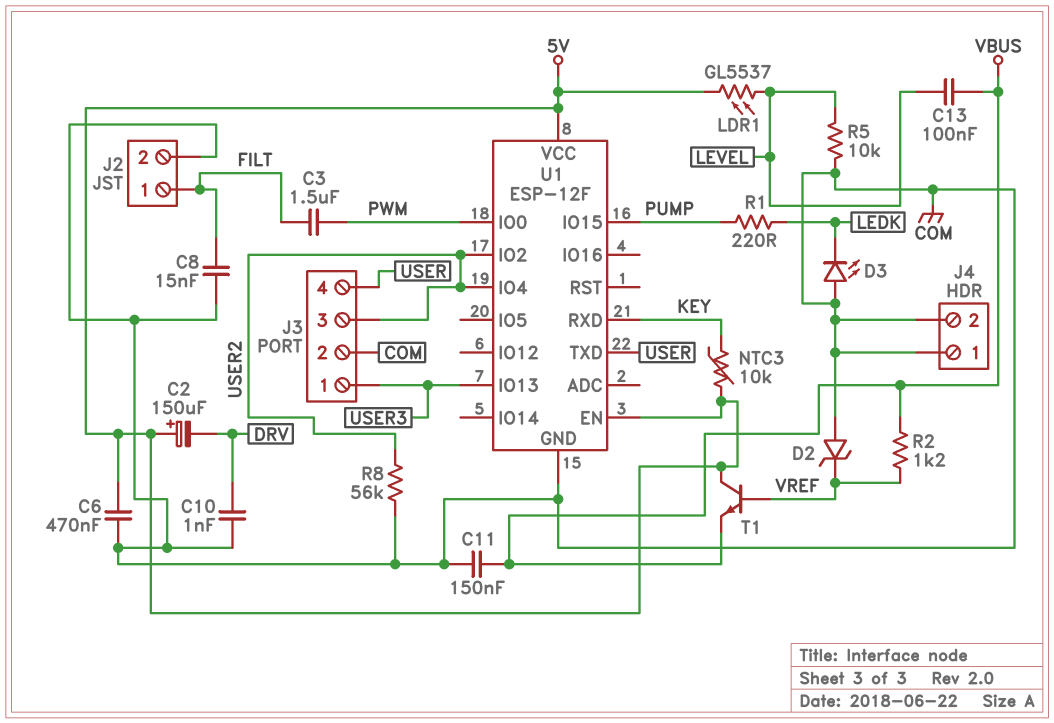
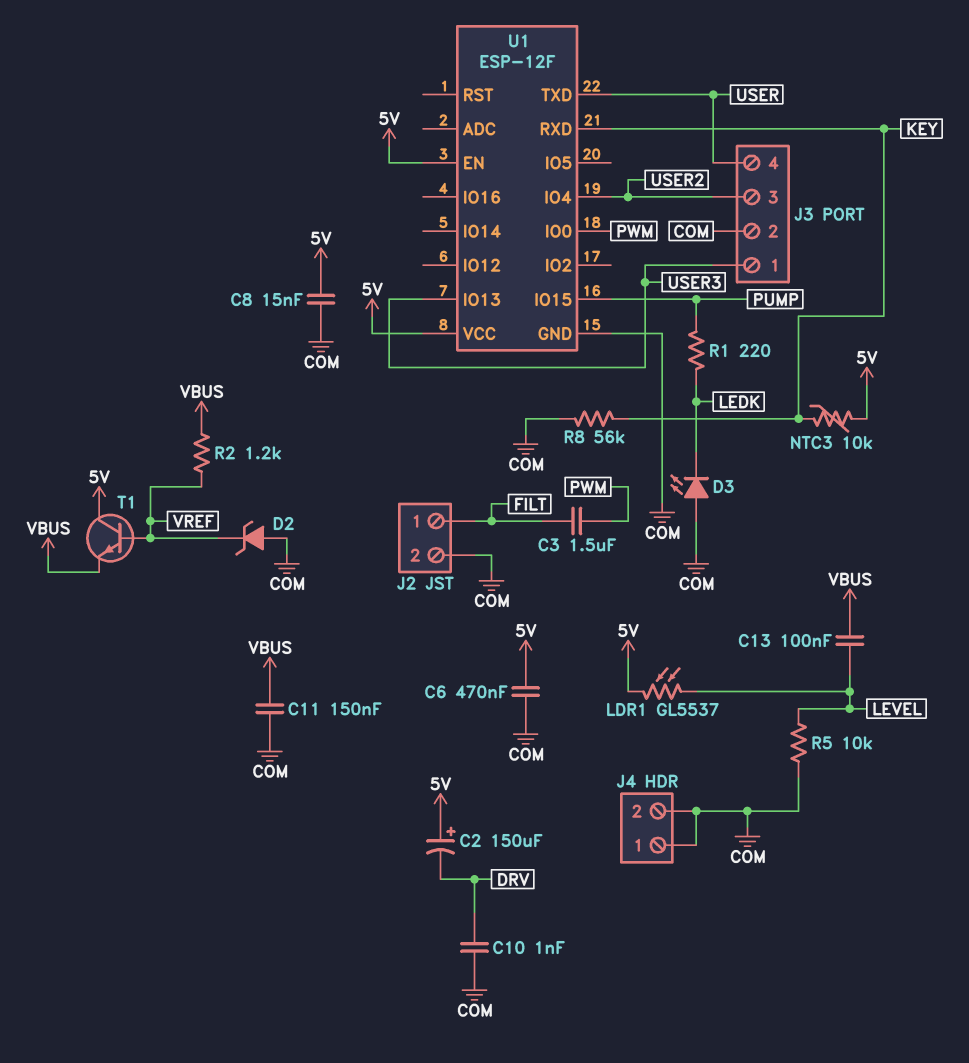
C8: 15nF (COM, FILT) -> 15nF (5V, COM)
R8: 56k (COM, USER2) -> 56k (COM, KEY)
U1 pin IO2: USER2 -> none

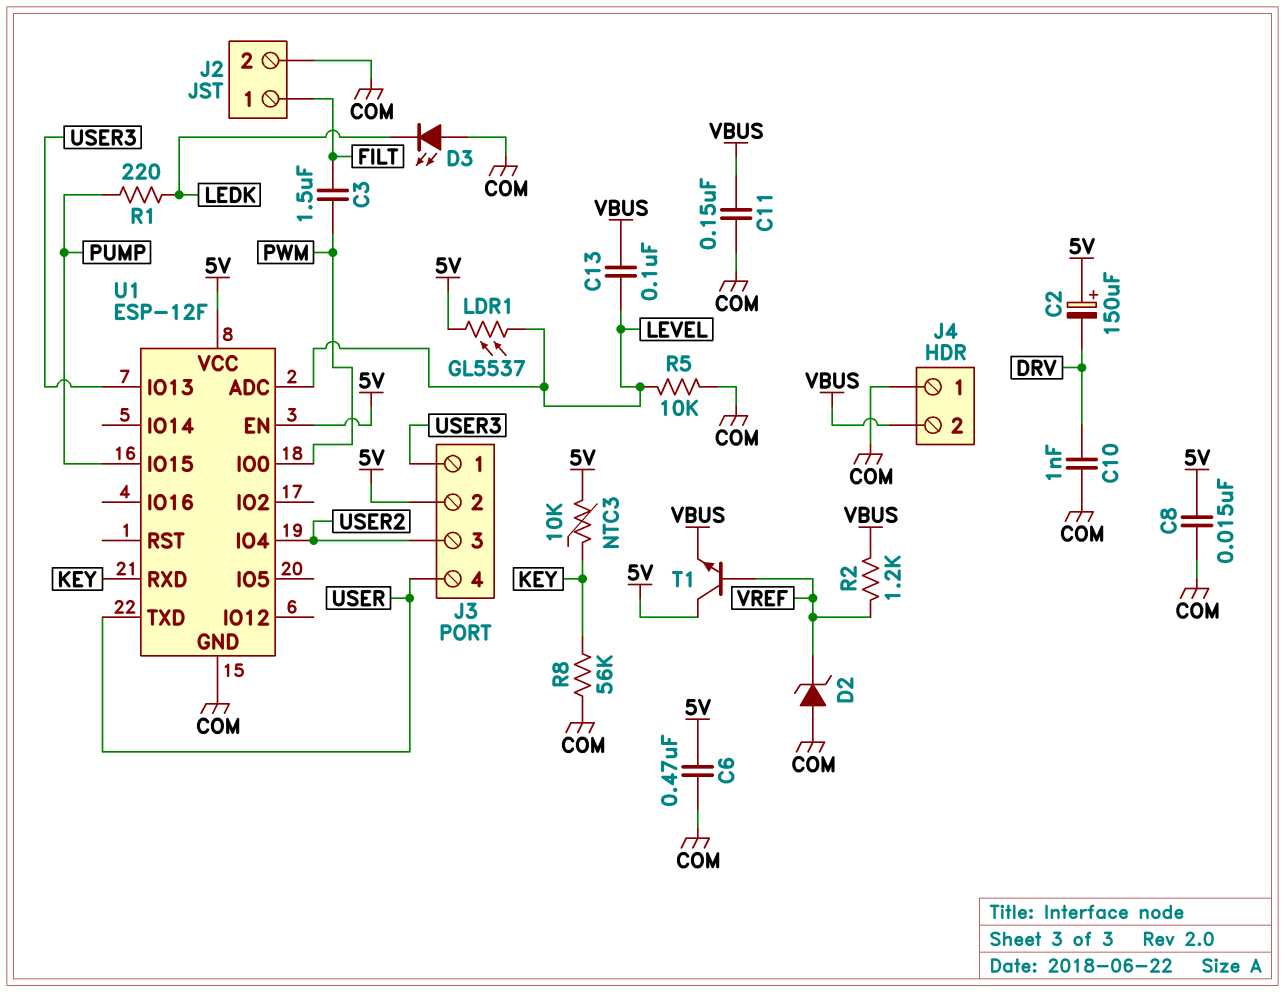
J3 pin 2: COM -> 5V
J4 pin 2: COM -> VBUS
U1 pin ADC: none -> LEVEL

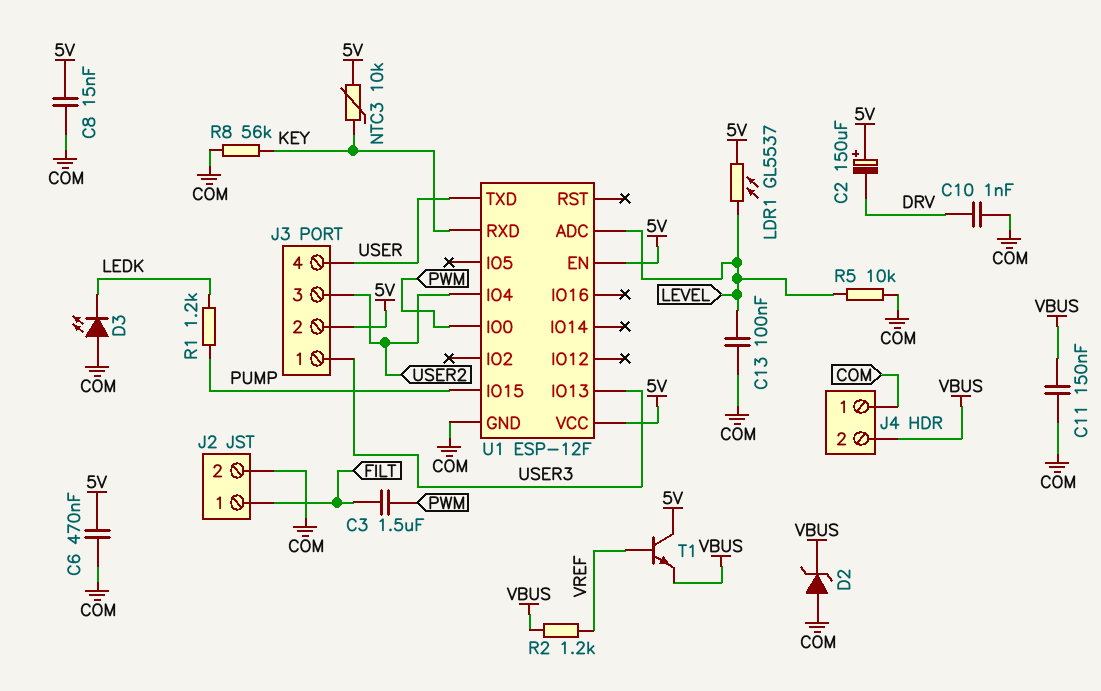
C13: 100nF (LEVEL, VBUS) -> 100nF (COM, LEVEL)
D2: zener (A COM, K VREF) -> zener (A COM, K VBUS)
R1: 220 (LEDK, PUMP) -> 1.2k (LEDK, PUMP)

